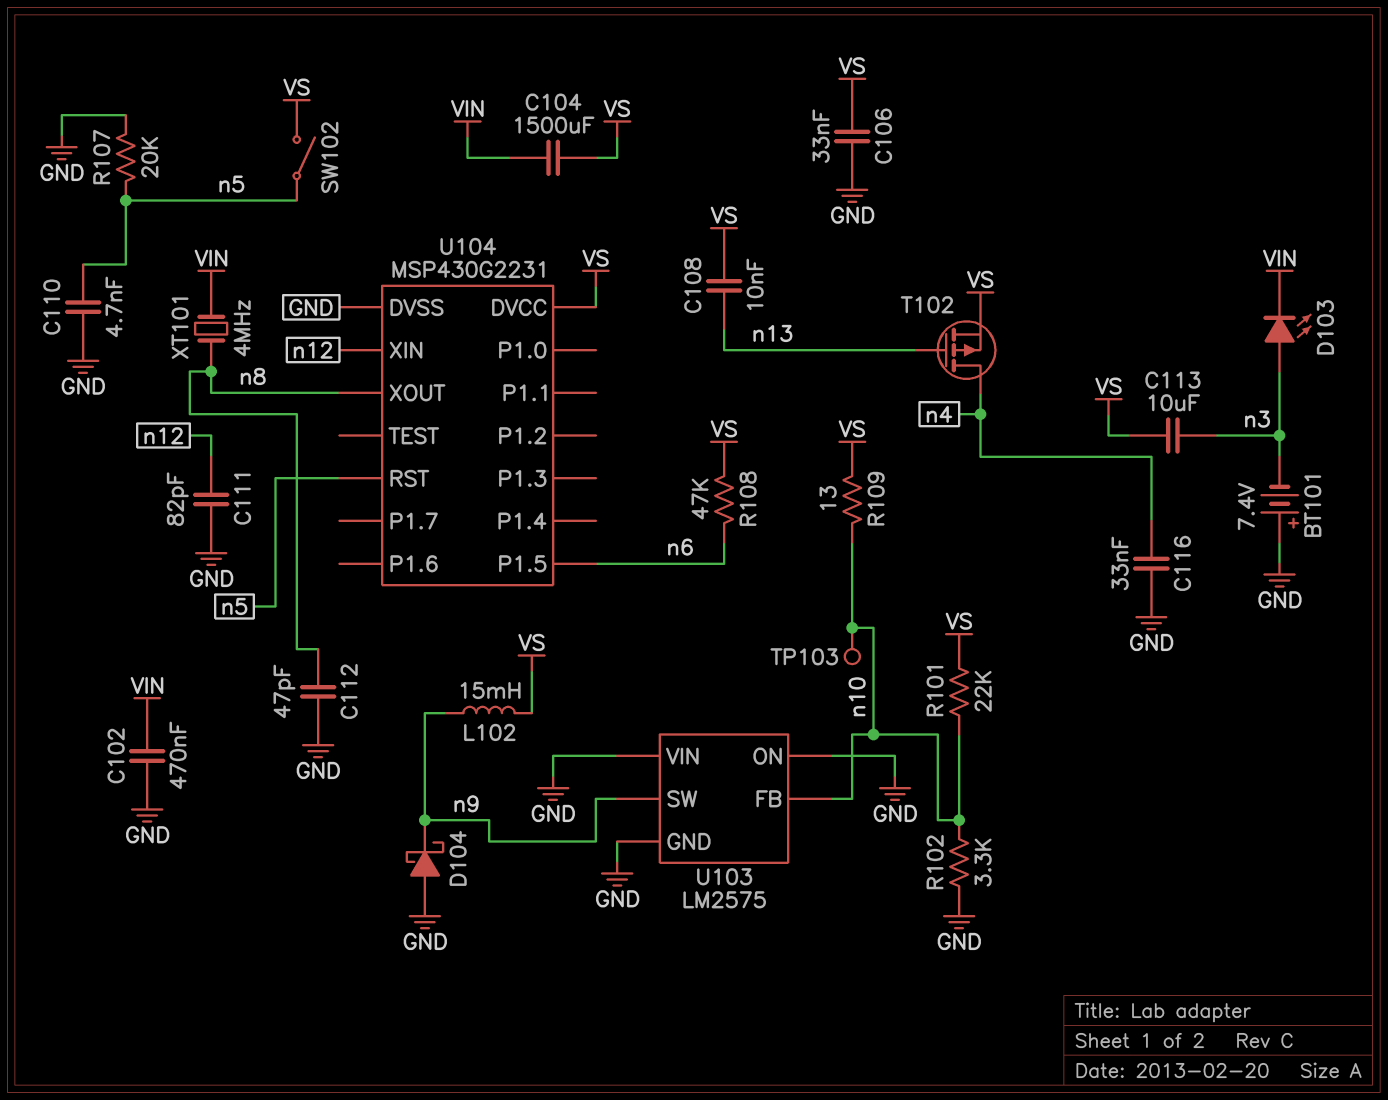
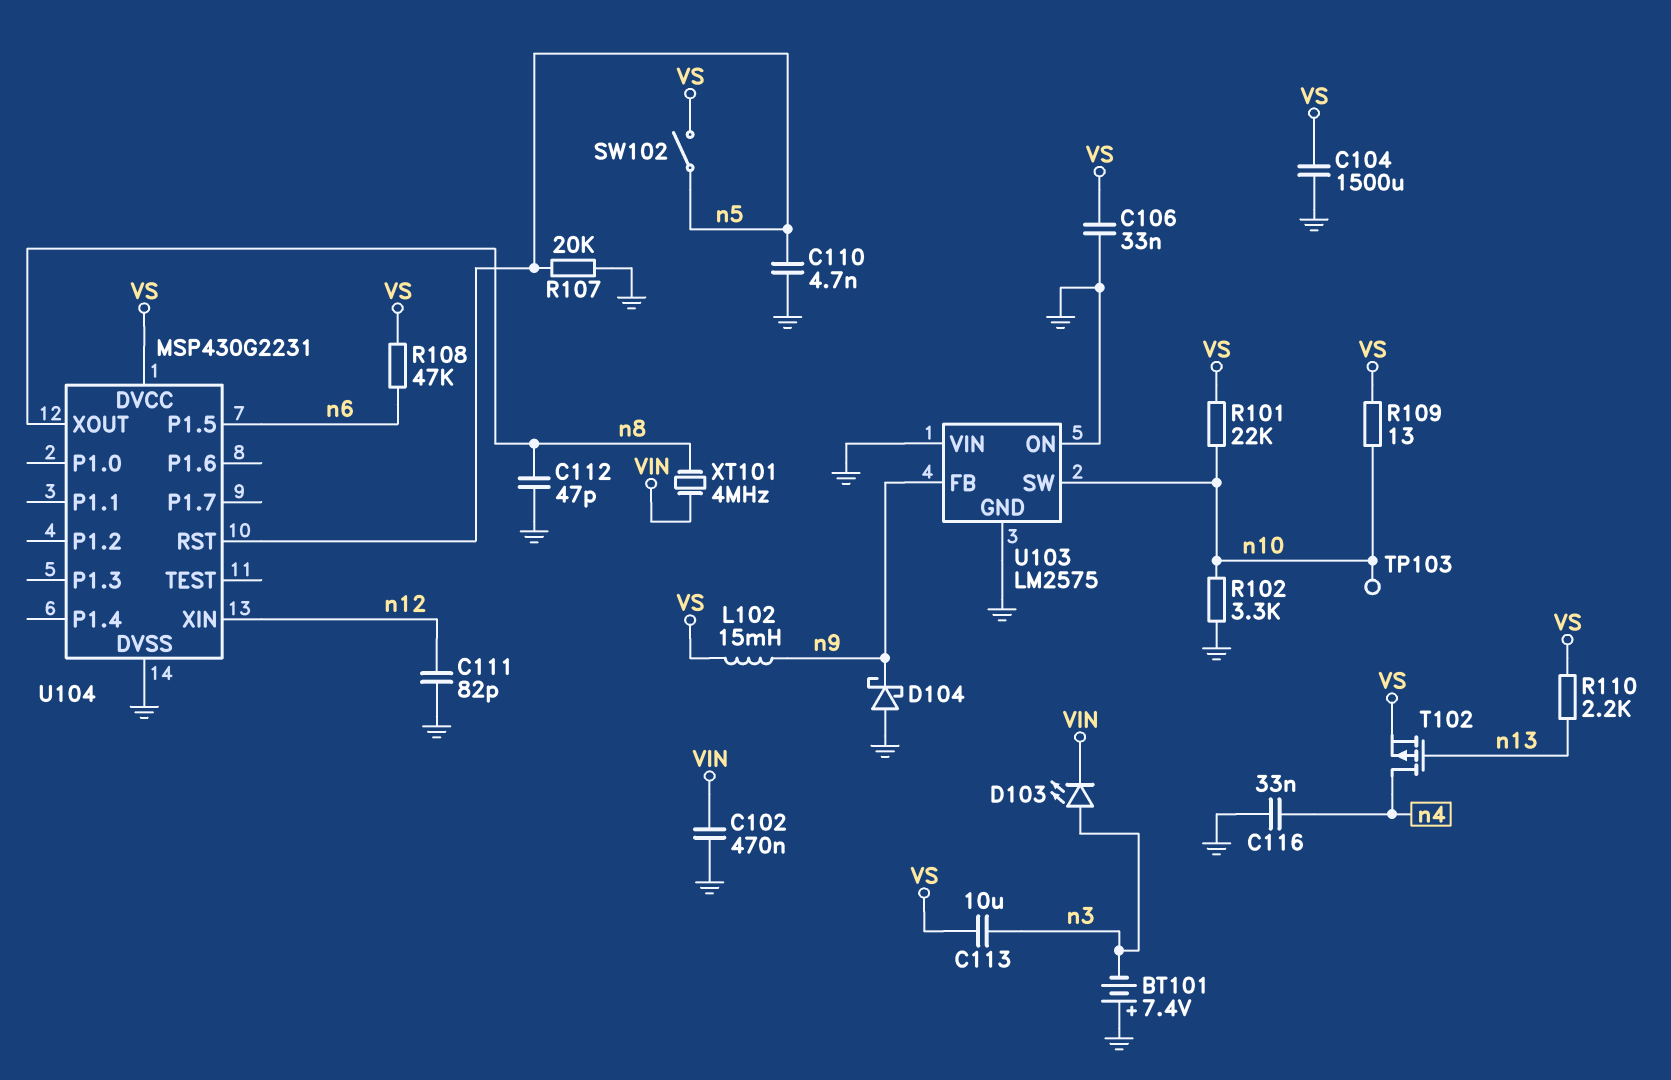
C104: 1500uF (VIN, VS) -> 1500uF (GND, VS)
C108: 10nF (VS, n13) -> none
R110: none -> 2.2k (VS, n13)
U103 pin FB: n10 -> n9
U103 pin SW: n9 -> n10

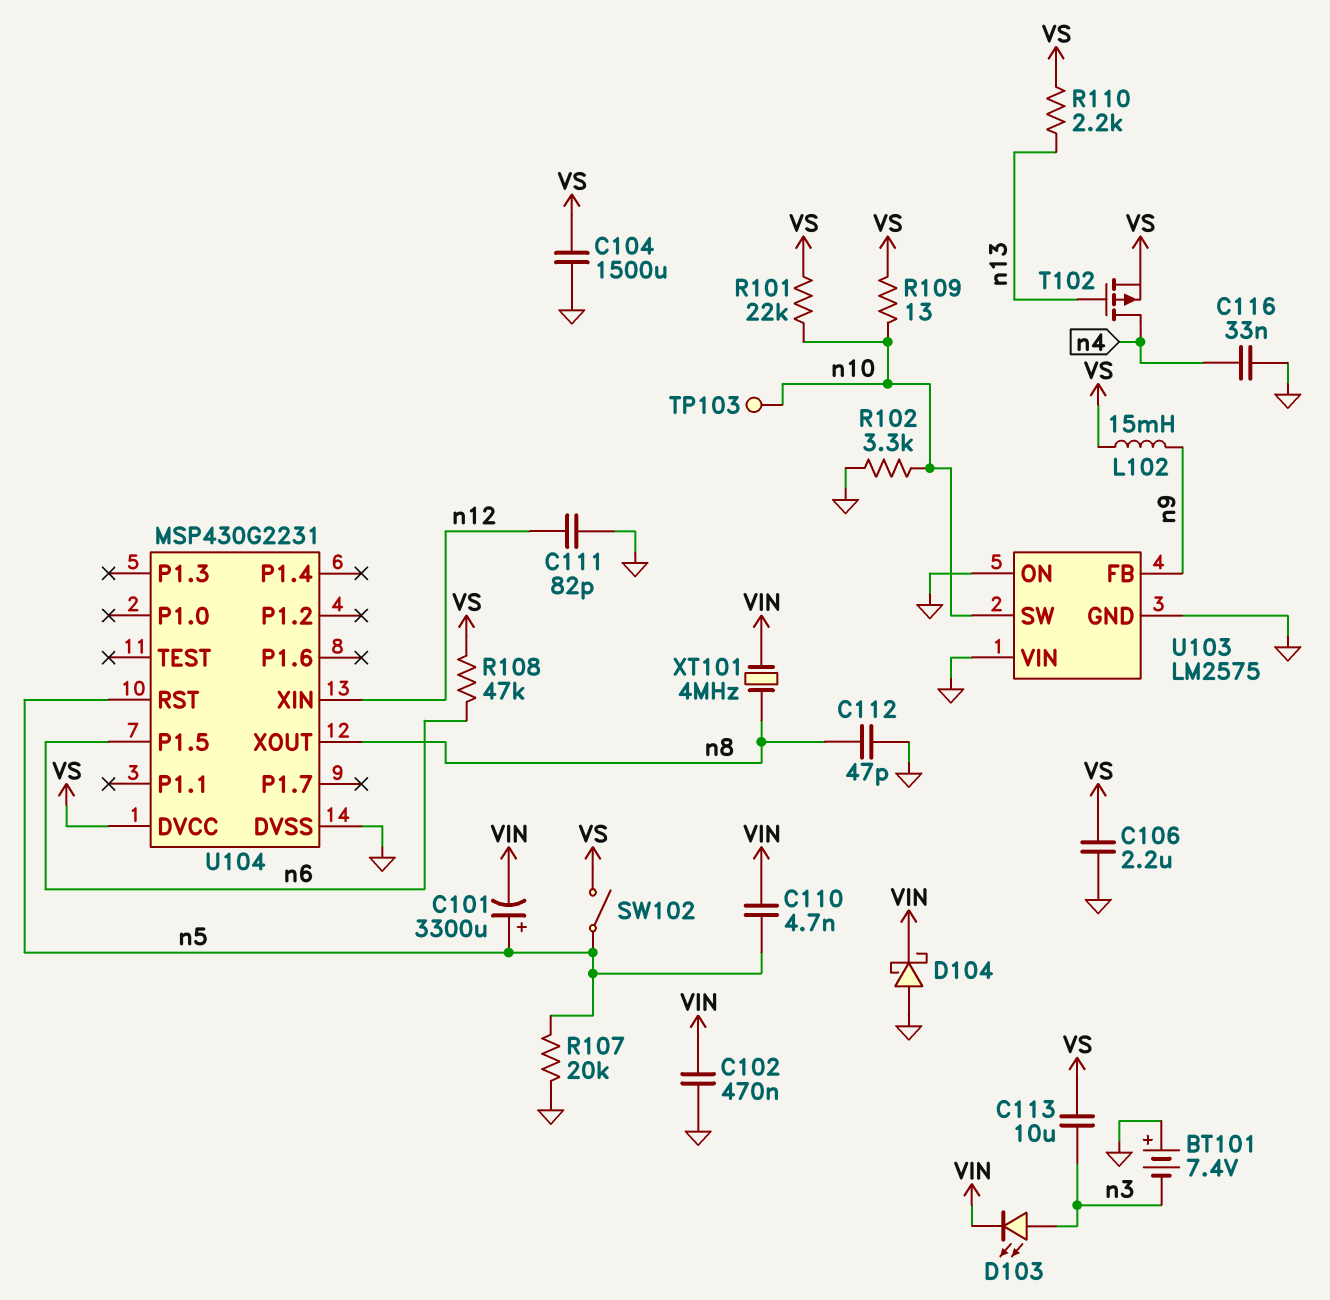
C101: none -> 3300uF (plus n5, minus VIN)
C106: 33nF (GND, VS) -> 2.2uF (GND, VS)
C110: 4.7nF (GND, n5) -> 4.7nF (VIN, n5)
D104: schottky (A GND, K n9) -> schottky (A GND, K VIN)

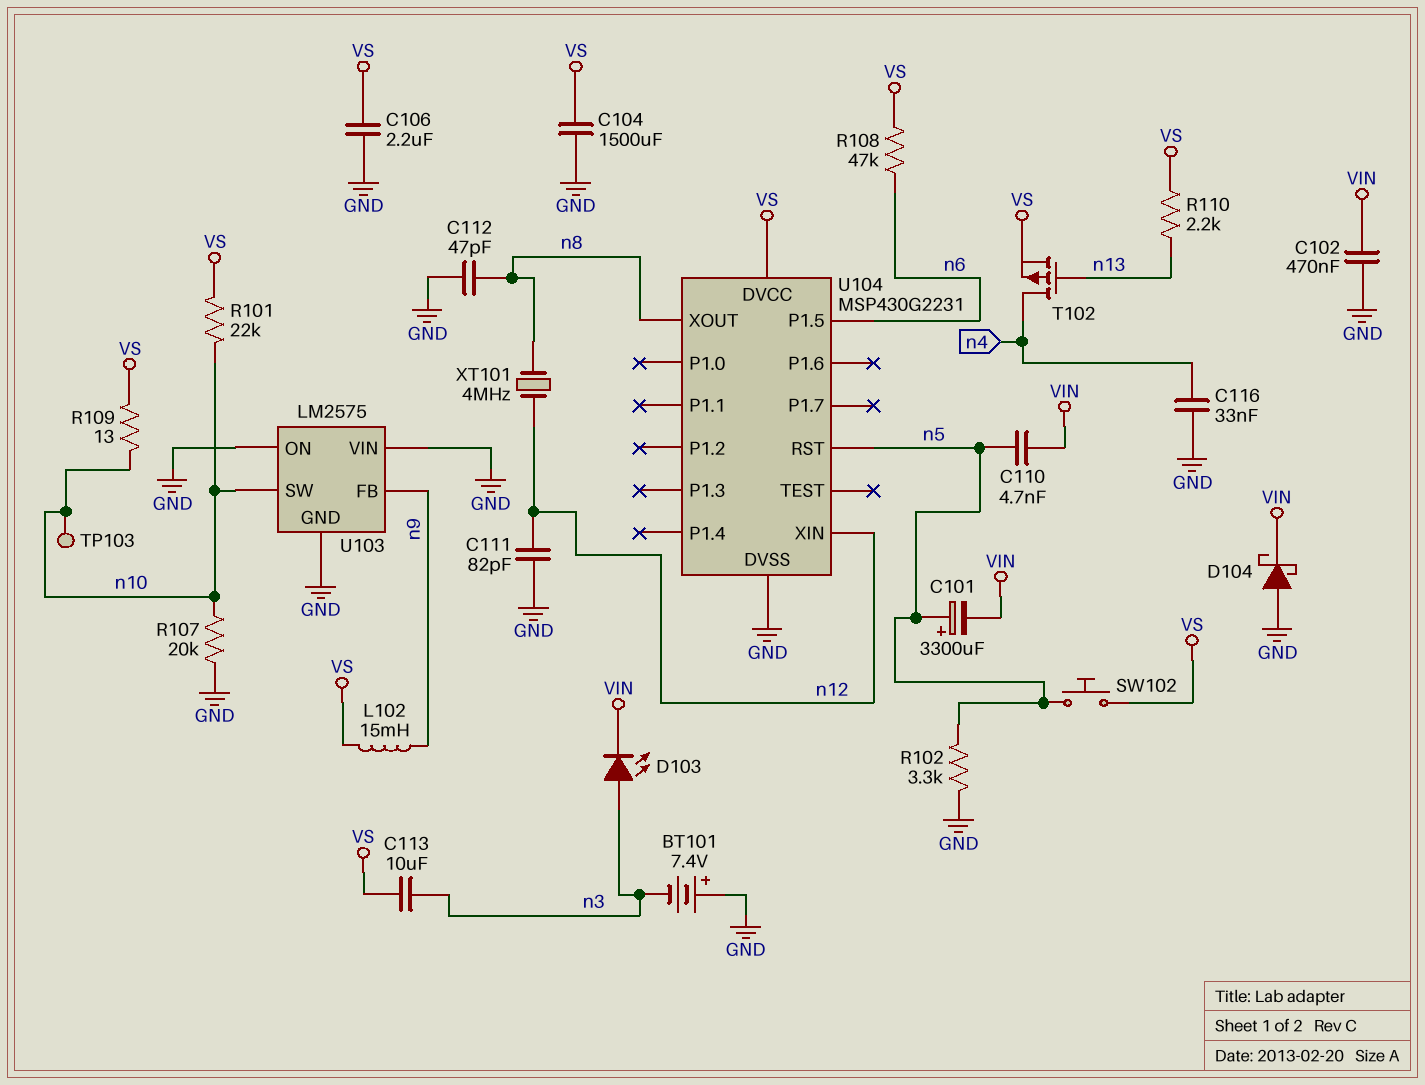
R102: 3.3k (GND, n10) -> 3.3k (GND, n5)
R107: 20k (GND, n5) -> 20k (GND, n10)
SW102: switch (VS, n5) -> button (VS, n5)
XT101: 4MHz (VIN, n8) -> 4MHz (n8, n12)

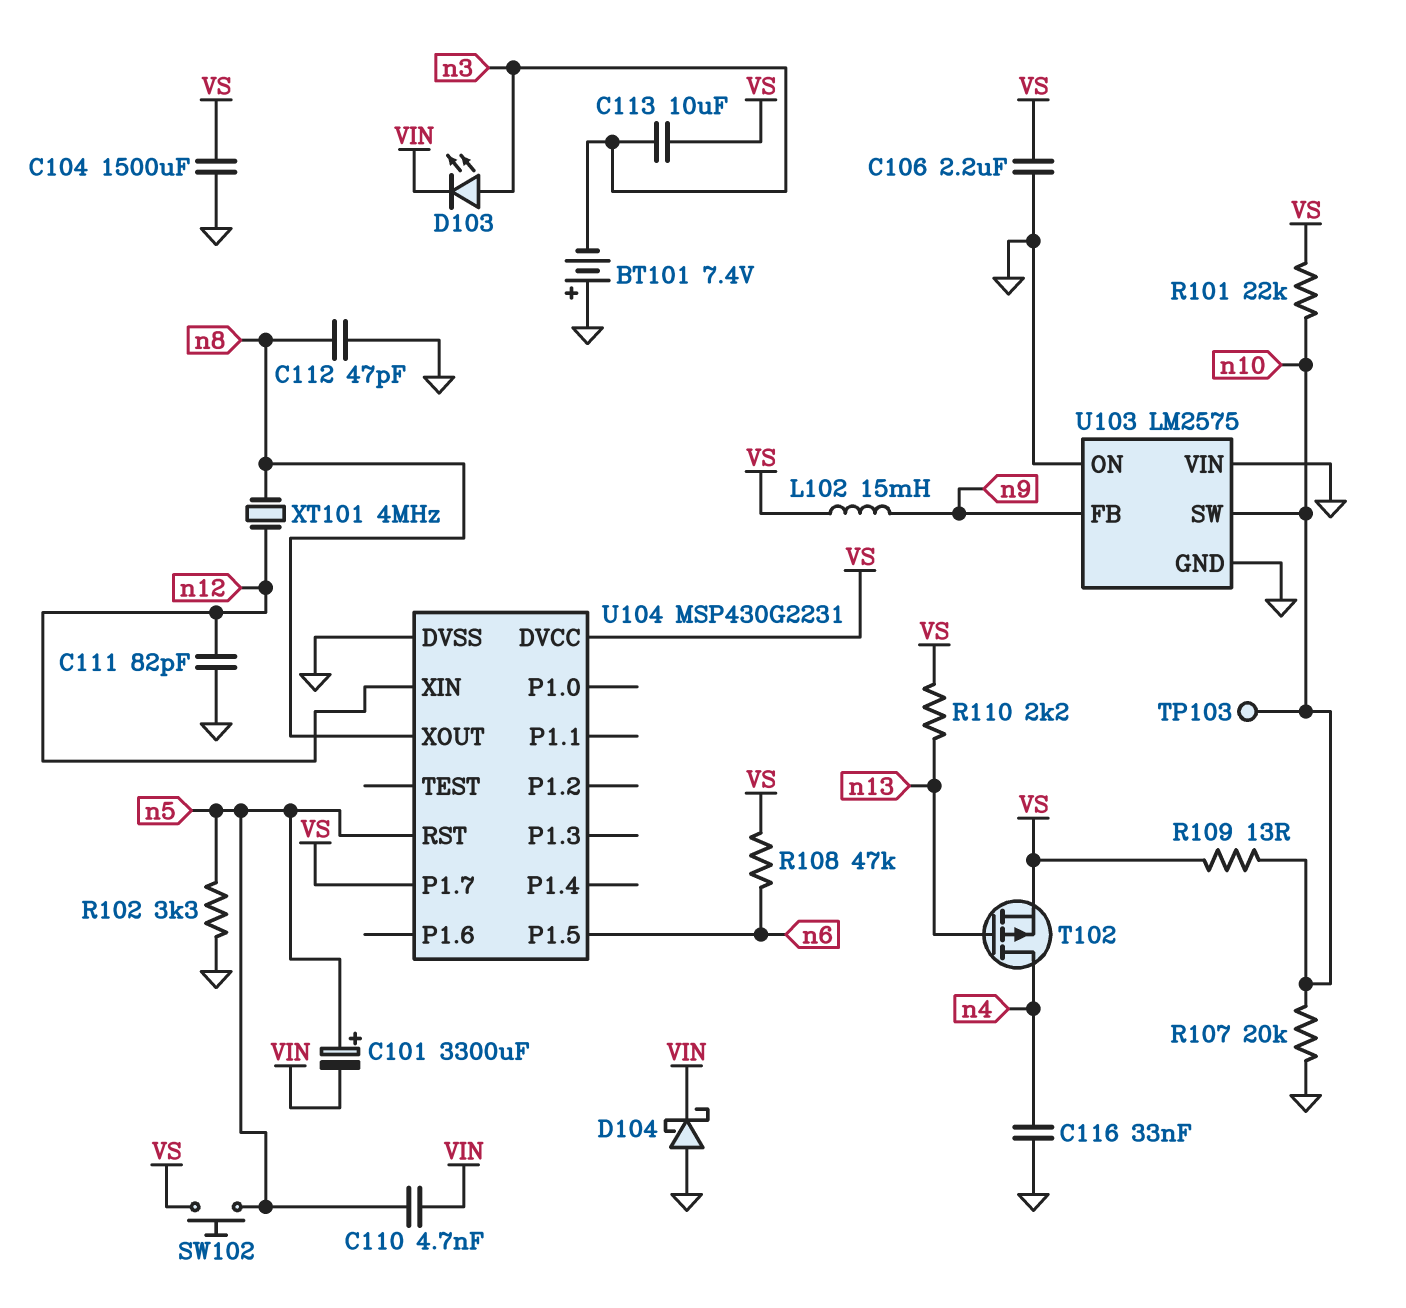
C102: 470nF (GND, VIN) -> none
U104 pin P1.7: none -> VS

